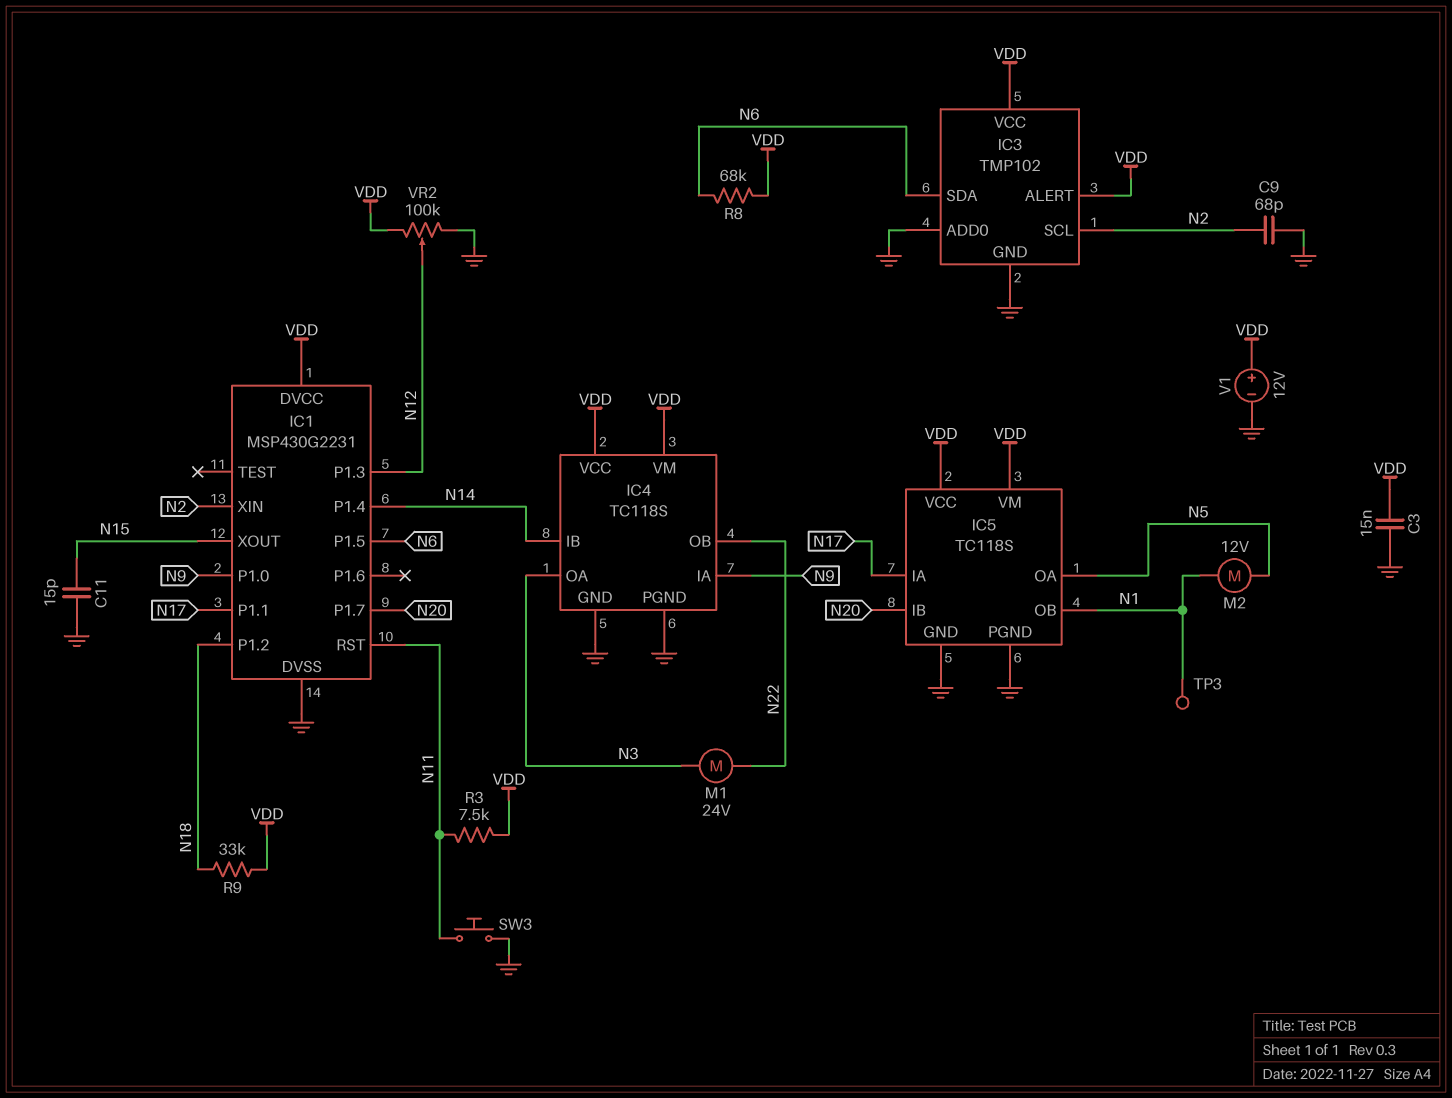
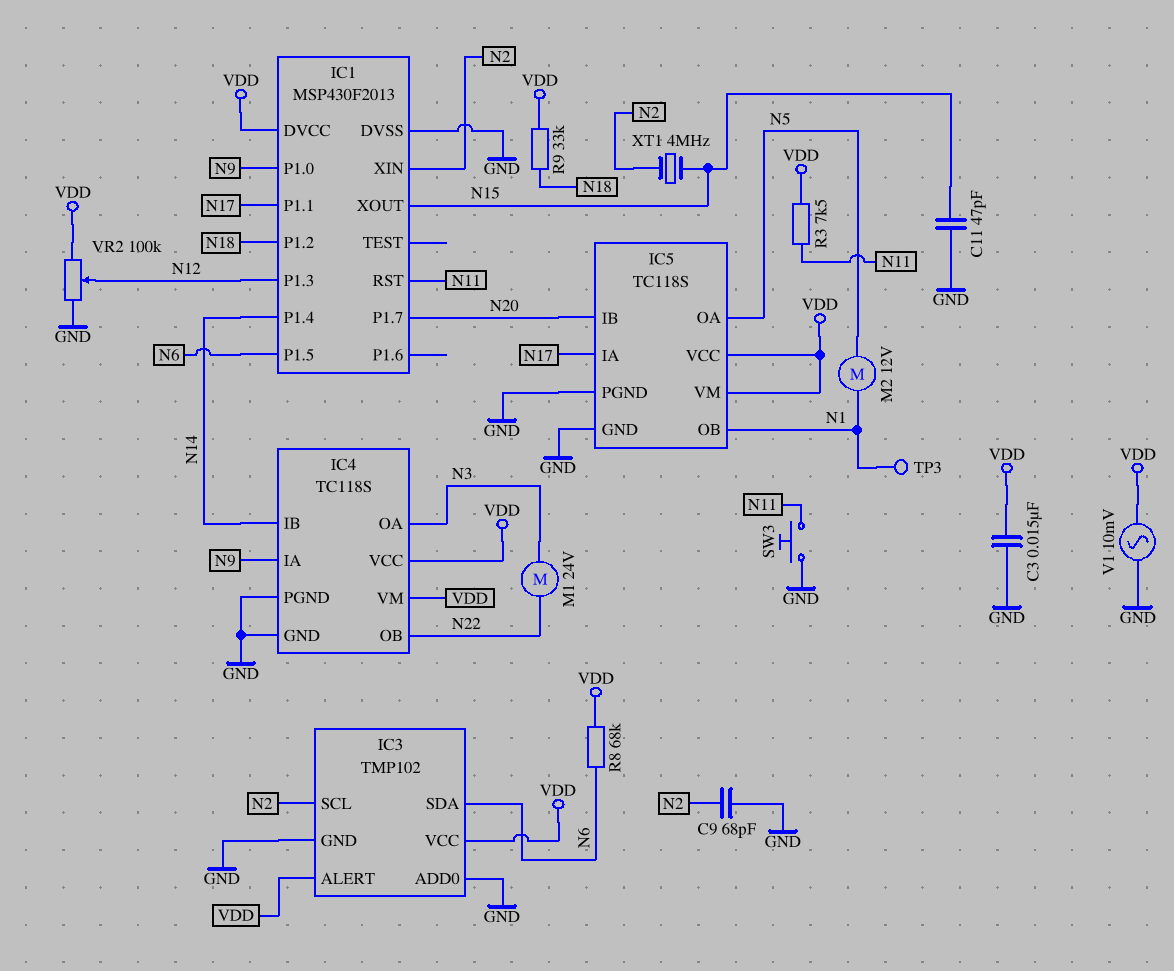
C11: 15pF (GND, N15) -> 47pF (GND, N15)
IC1: MSP430G2231 -> MSP430F2013
V1: 12V (plus VDD, minus GND) -> AC 10mV (GND, VDD)
XT1: none -> 4MHz (N2, N15)

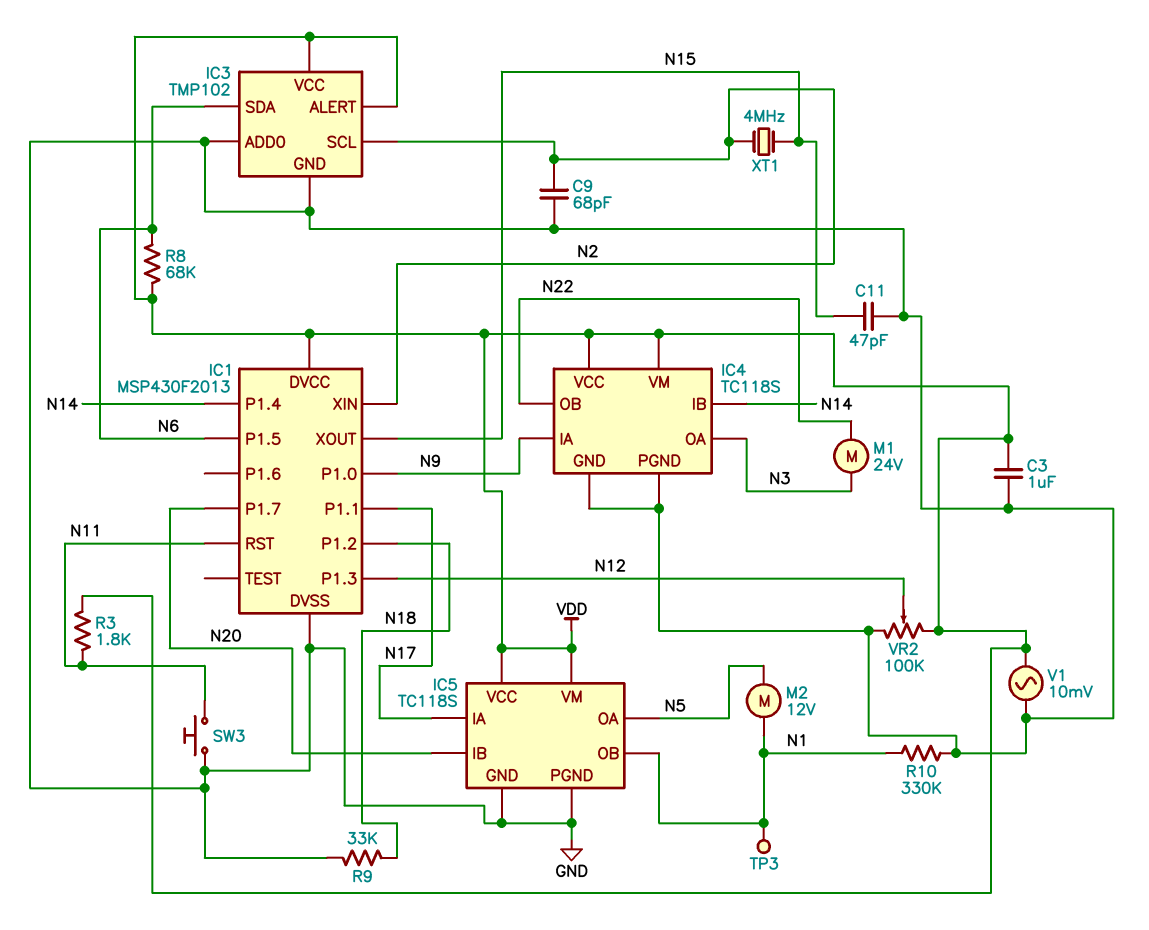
C3: 15nF (GND, VDD) -> 1uF (GND, VDD)
R3: 7.5k (N11, VDD) -> 1.8k (N11, VDD)
R9: 33k (N18, VDD) -> 33k (GND, N18)
R10: none -> 330k (GND, N1)

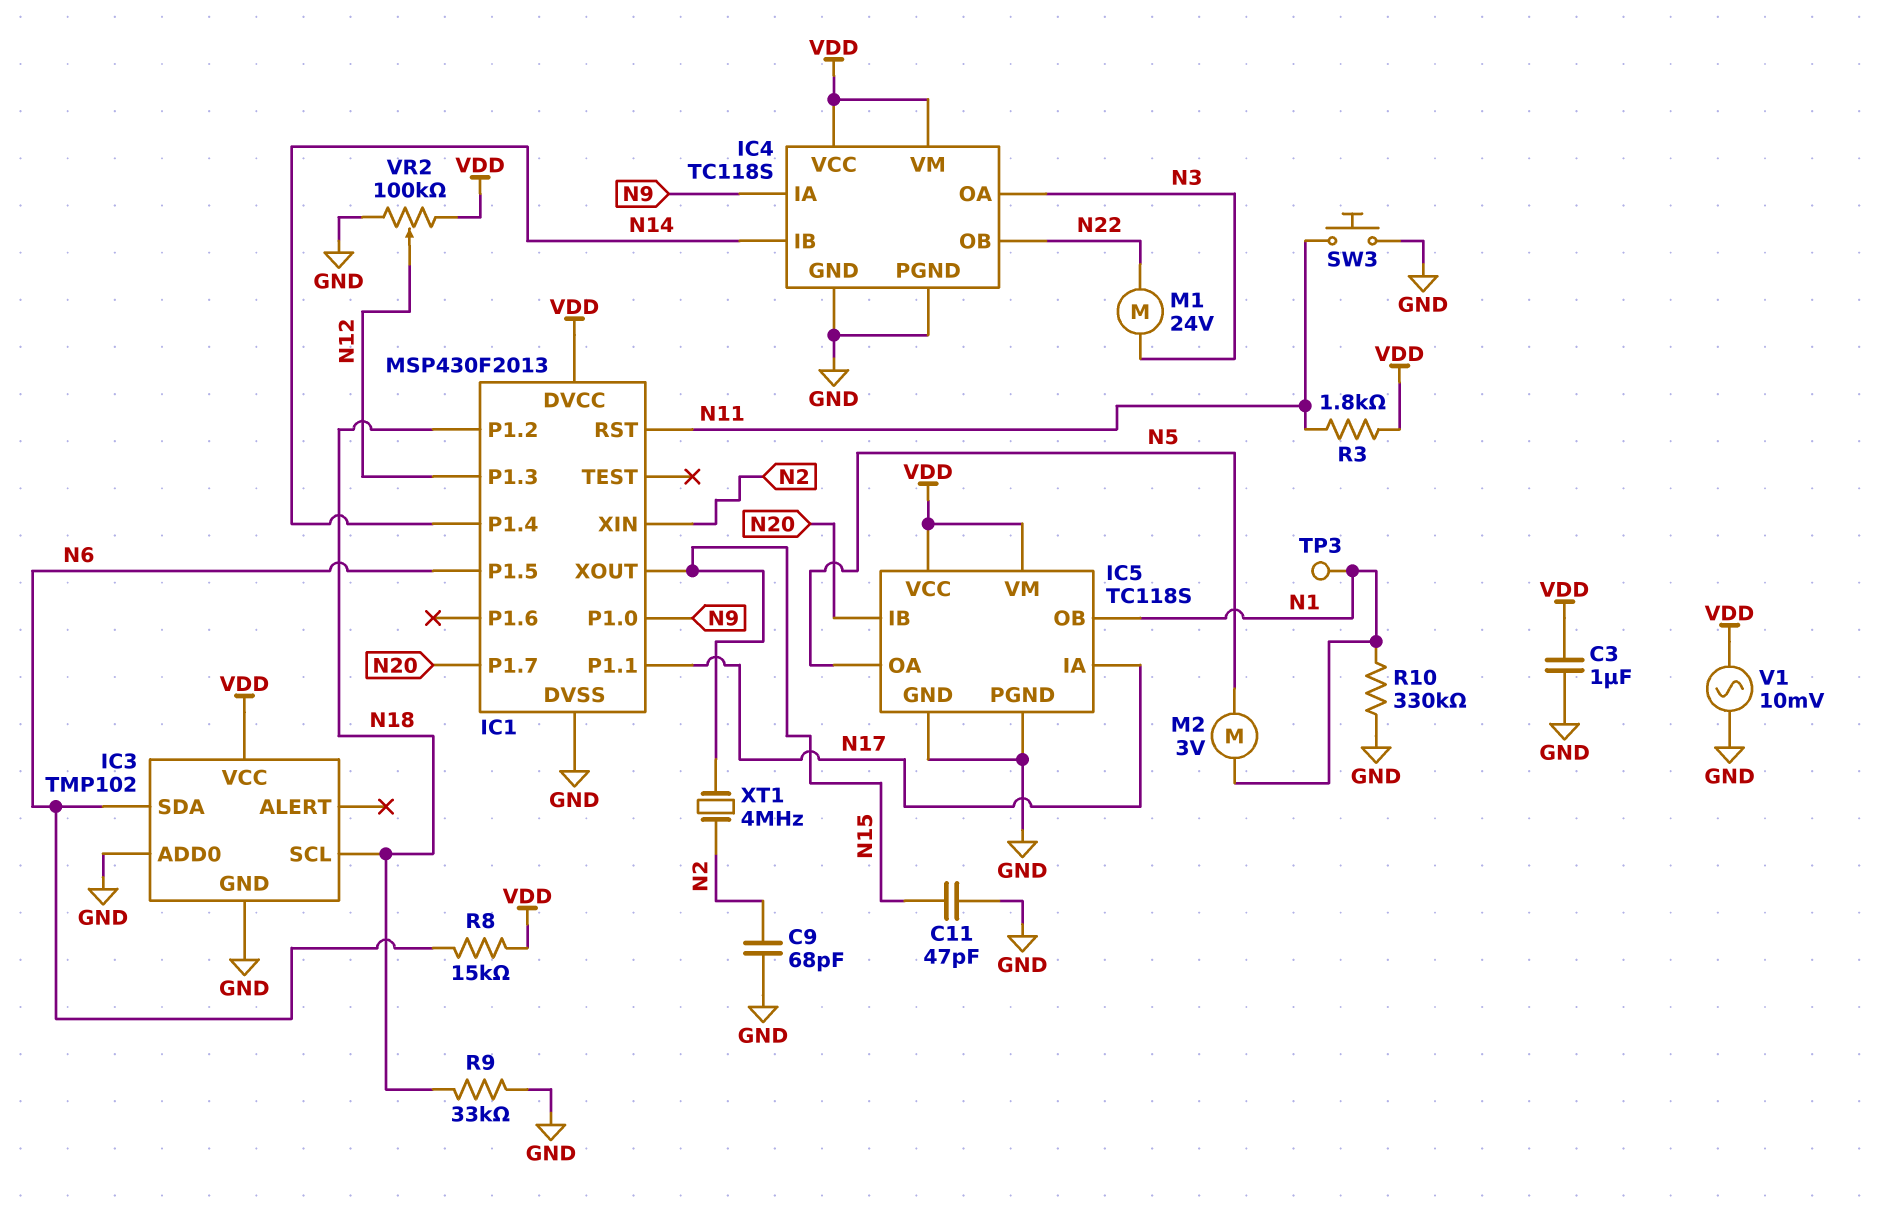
IC3 pin ALERT: VDD -> none
IC3 pin SCL: N2 -> N18
M2: motor 12V (N1, N5) -> motor 3V (N1, N5)
R8: 68k (N6, VDD) -> 15k (N6, VDD)

